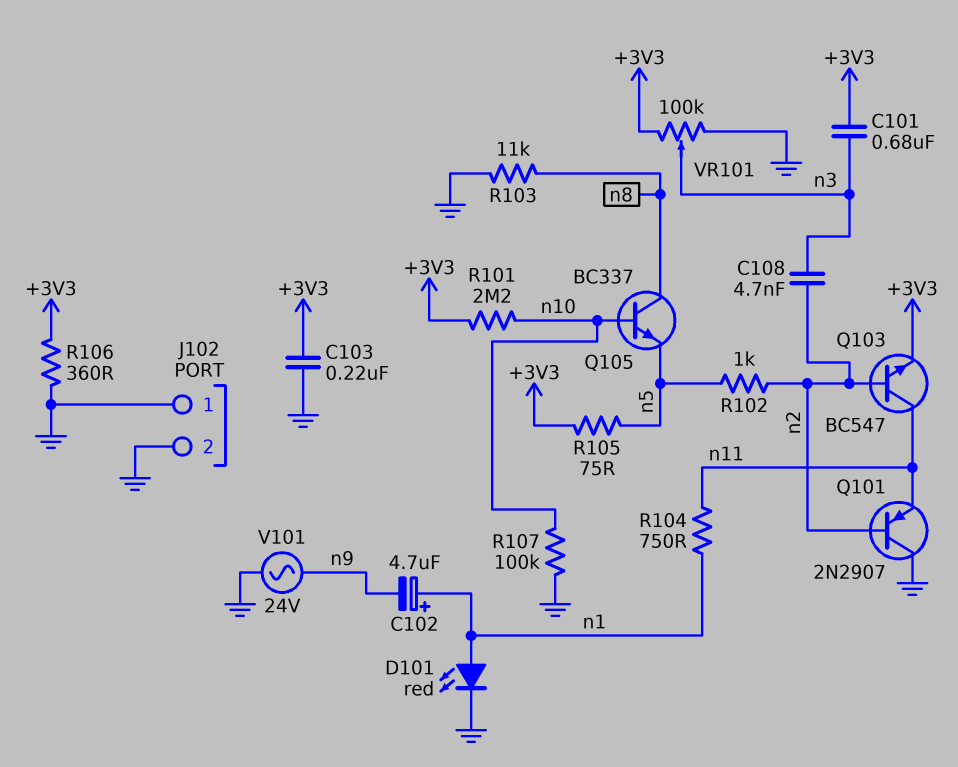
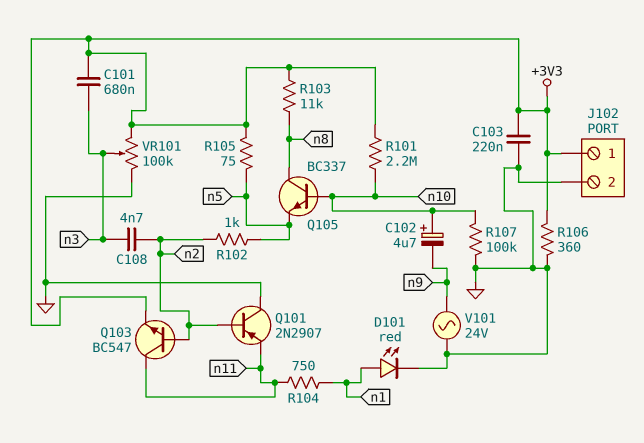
C102: 4.7uF (plus n1, minus n9) -> 4.7uF (plus n10, minus n9)
J102 pin 1: GND -> +3V3
R103: 11k (GND, n8) -> 11k (+3V3, n8)

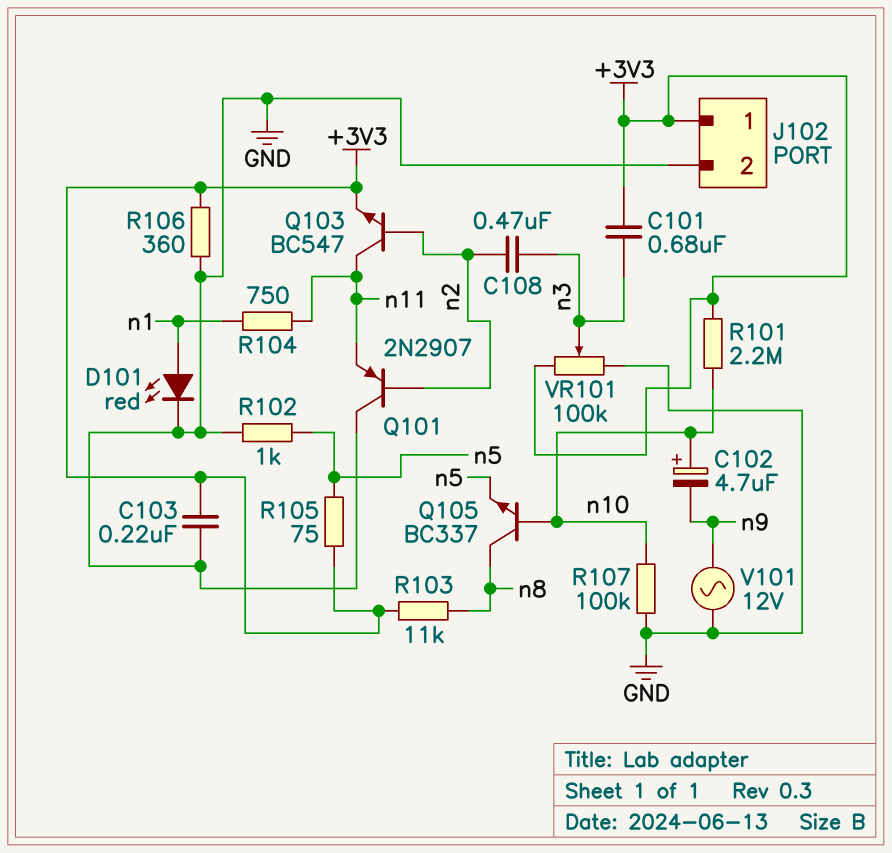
C108: 4.7nF (n2, n3) -> 470nF (n2, n3)
R102: 1k (n2, n5) -> 1k (GND, n5)
V101: AC 24V (GND, n9) -> AC 12V (GND, n9)

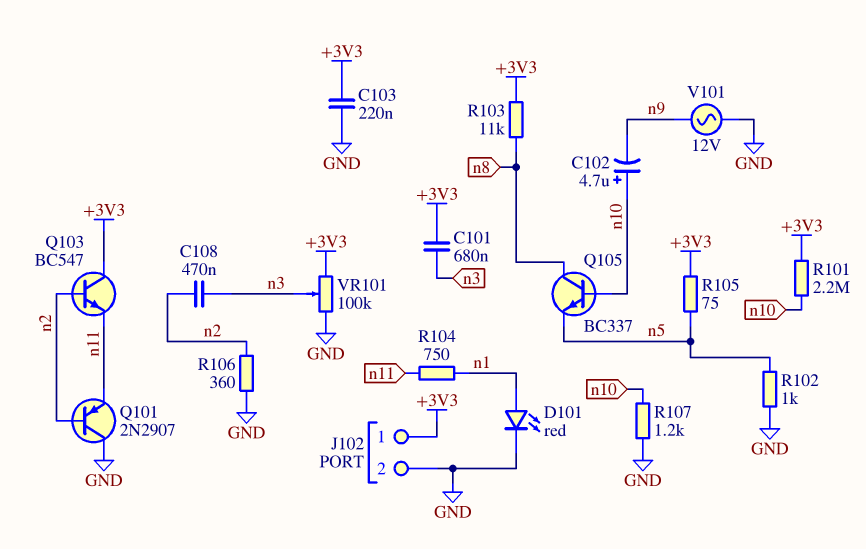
Q103: NPN BC547 (B n2, C n11, E +3V3) -> NPN BC547 (B n2, C +3V3, E n11)
R106: 360 (+3V3, GND) -> 360 (GND, n2)
R107: 100k (GND, n10) -> 1.2k (GND, n10)

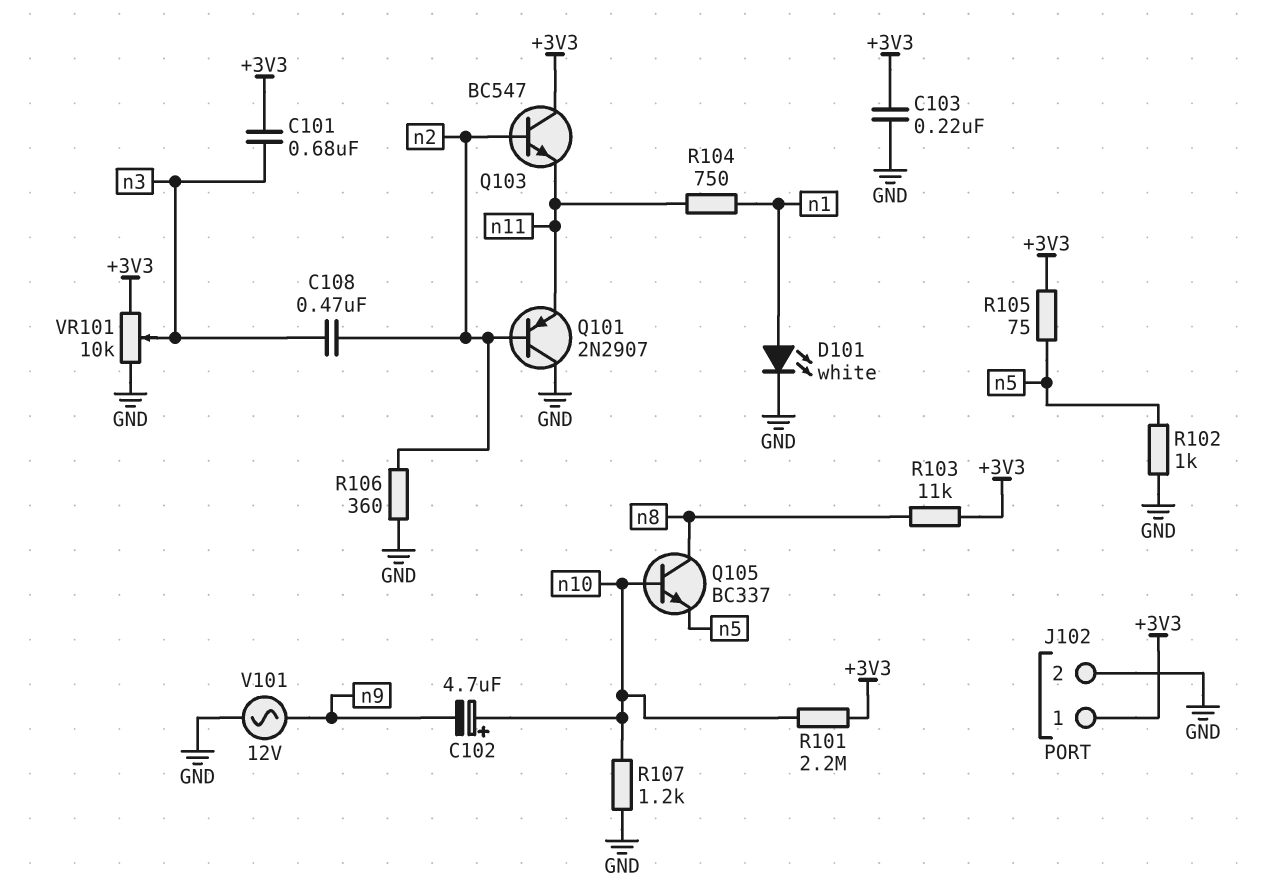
D101: LED red (A n1, K GND) -> LED white (A n1, K GND)
VR101: 100k (+3V3, GND, wiper n3) -> 10k (+3V3, GND, wiper n3)

